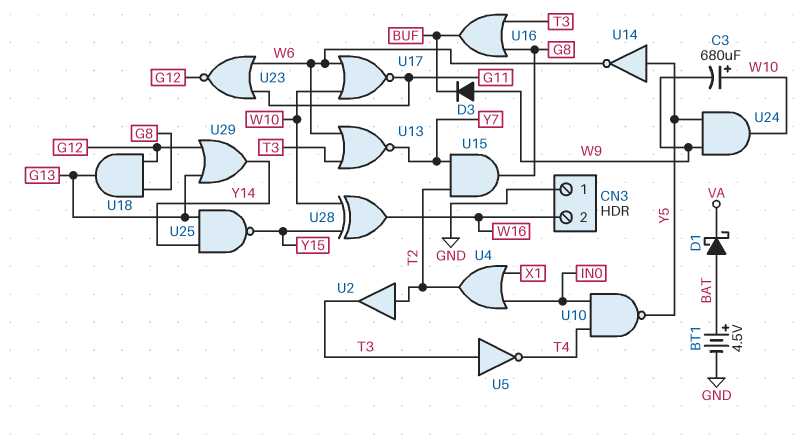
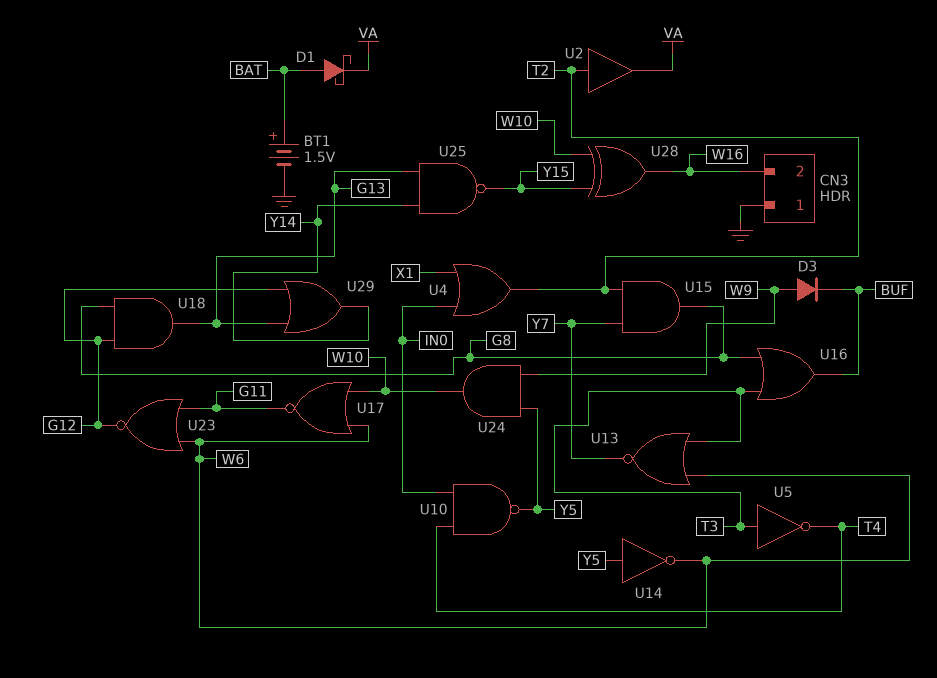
BT1: 4.5V (plus BAT, minus GND) -> 1.5V (plus BAT, minus GND)
C3: 680uF (plus W10, minus W9) -> none
U2: buffer (in T2, out T3) -> buffer (in T2, out VA)

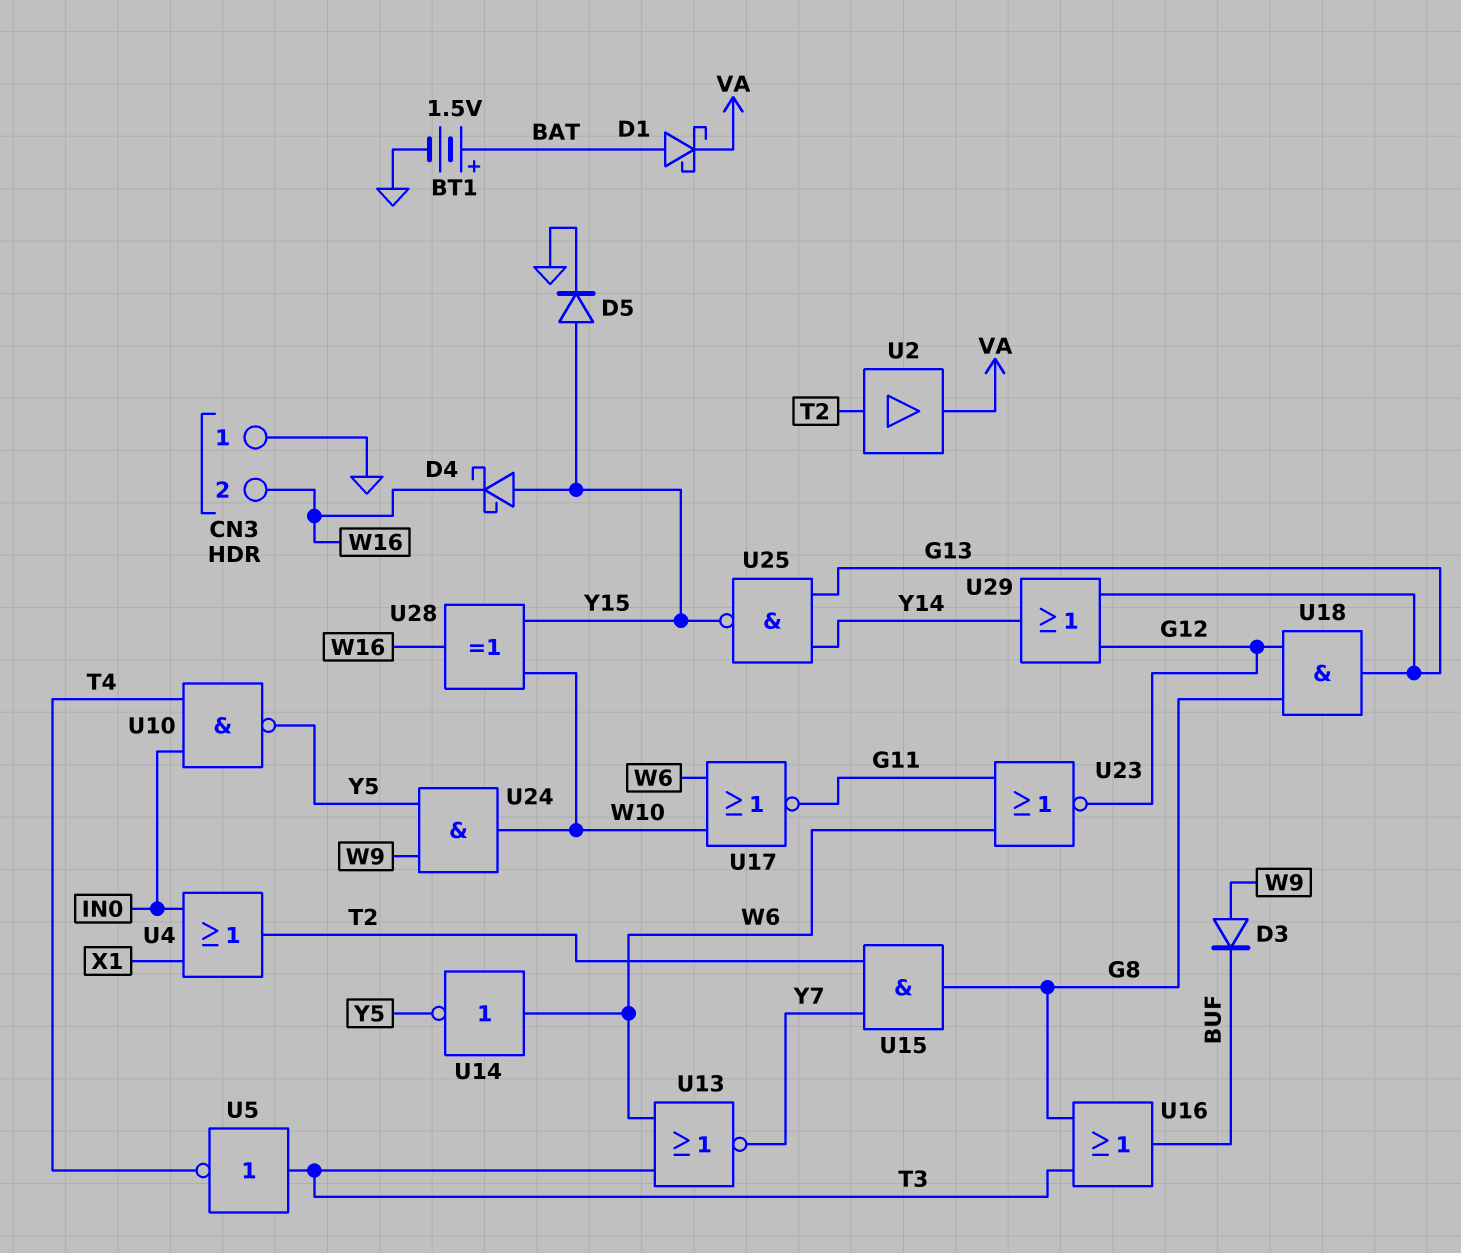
D4: none -> schottky (A Y15, K W16)
D5: none -> diode (A Y15, K GND)
U14: NOT (in Y5, out W6) -> NOT (in W6, out Y5)

